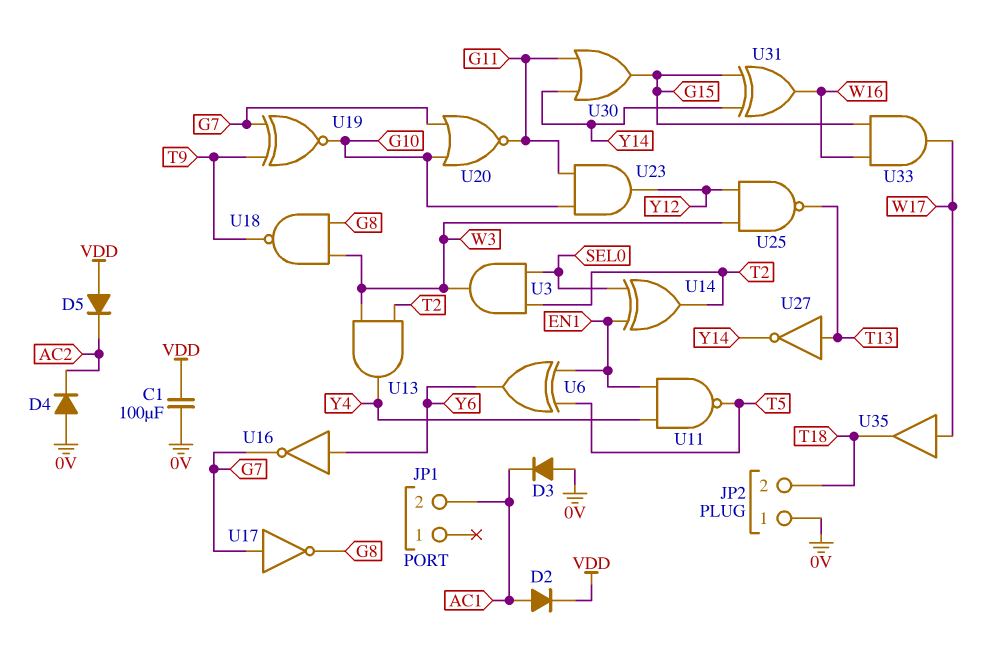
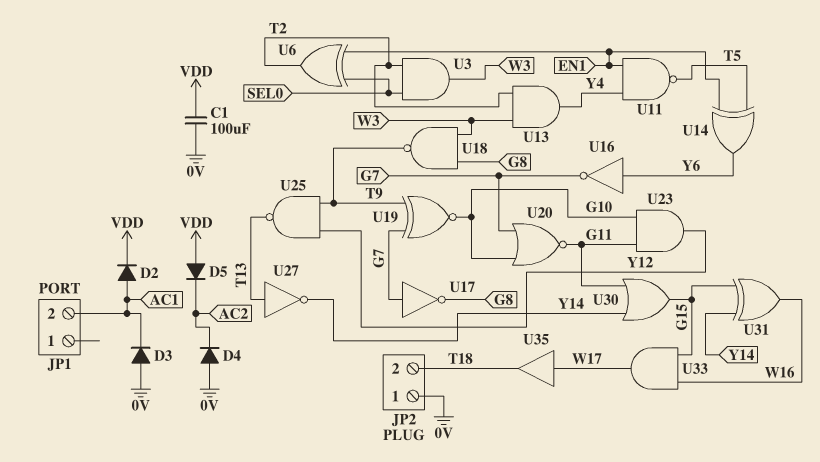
U6: XOR (in EN1, in T5, out Y6) -> XOR (in EN1, in SEL0, out T2)
U14: XOR (in EN1, in SEL0, out T2) -> XOR (in EN1, in T5, out Y6)
U25: NAND (in W3, in Y12, out T13) -> NAND (in T9, in Y12, out T13)

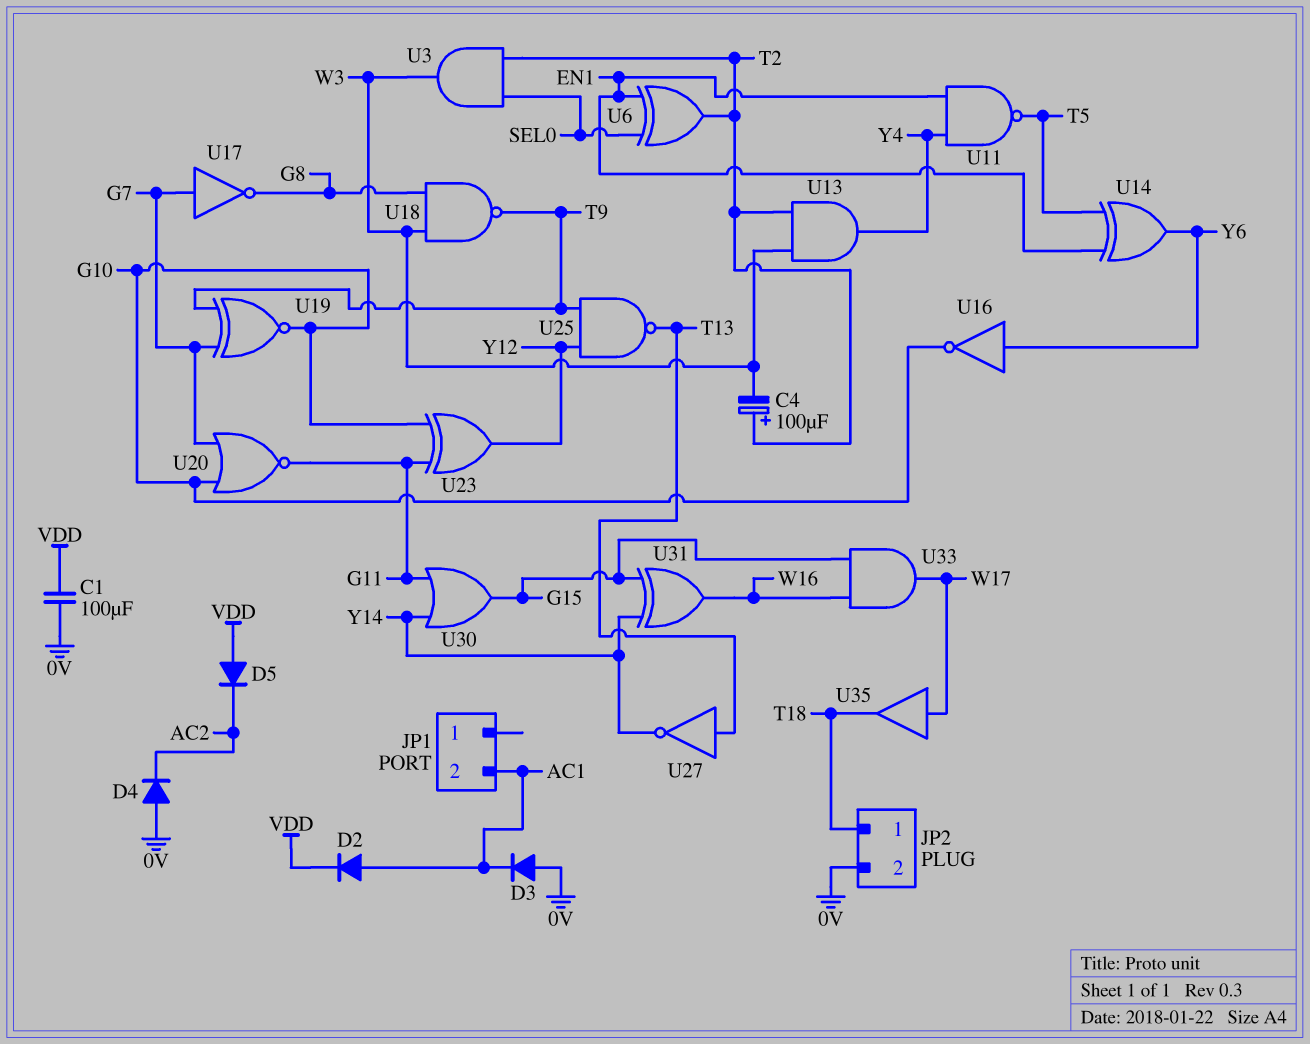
C4: none -> 100uF (plus T2, minus W3)
JP2 pin 1: 0V -> T18
JP2 pin 2: T18 -> 0V
U16: NOT (in Y6, out G7) -> NOT (in Y6, out G10)
U23: AND (in G10, in G11, out Y12) -> XOR (in G10, in G11, out Y12)

